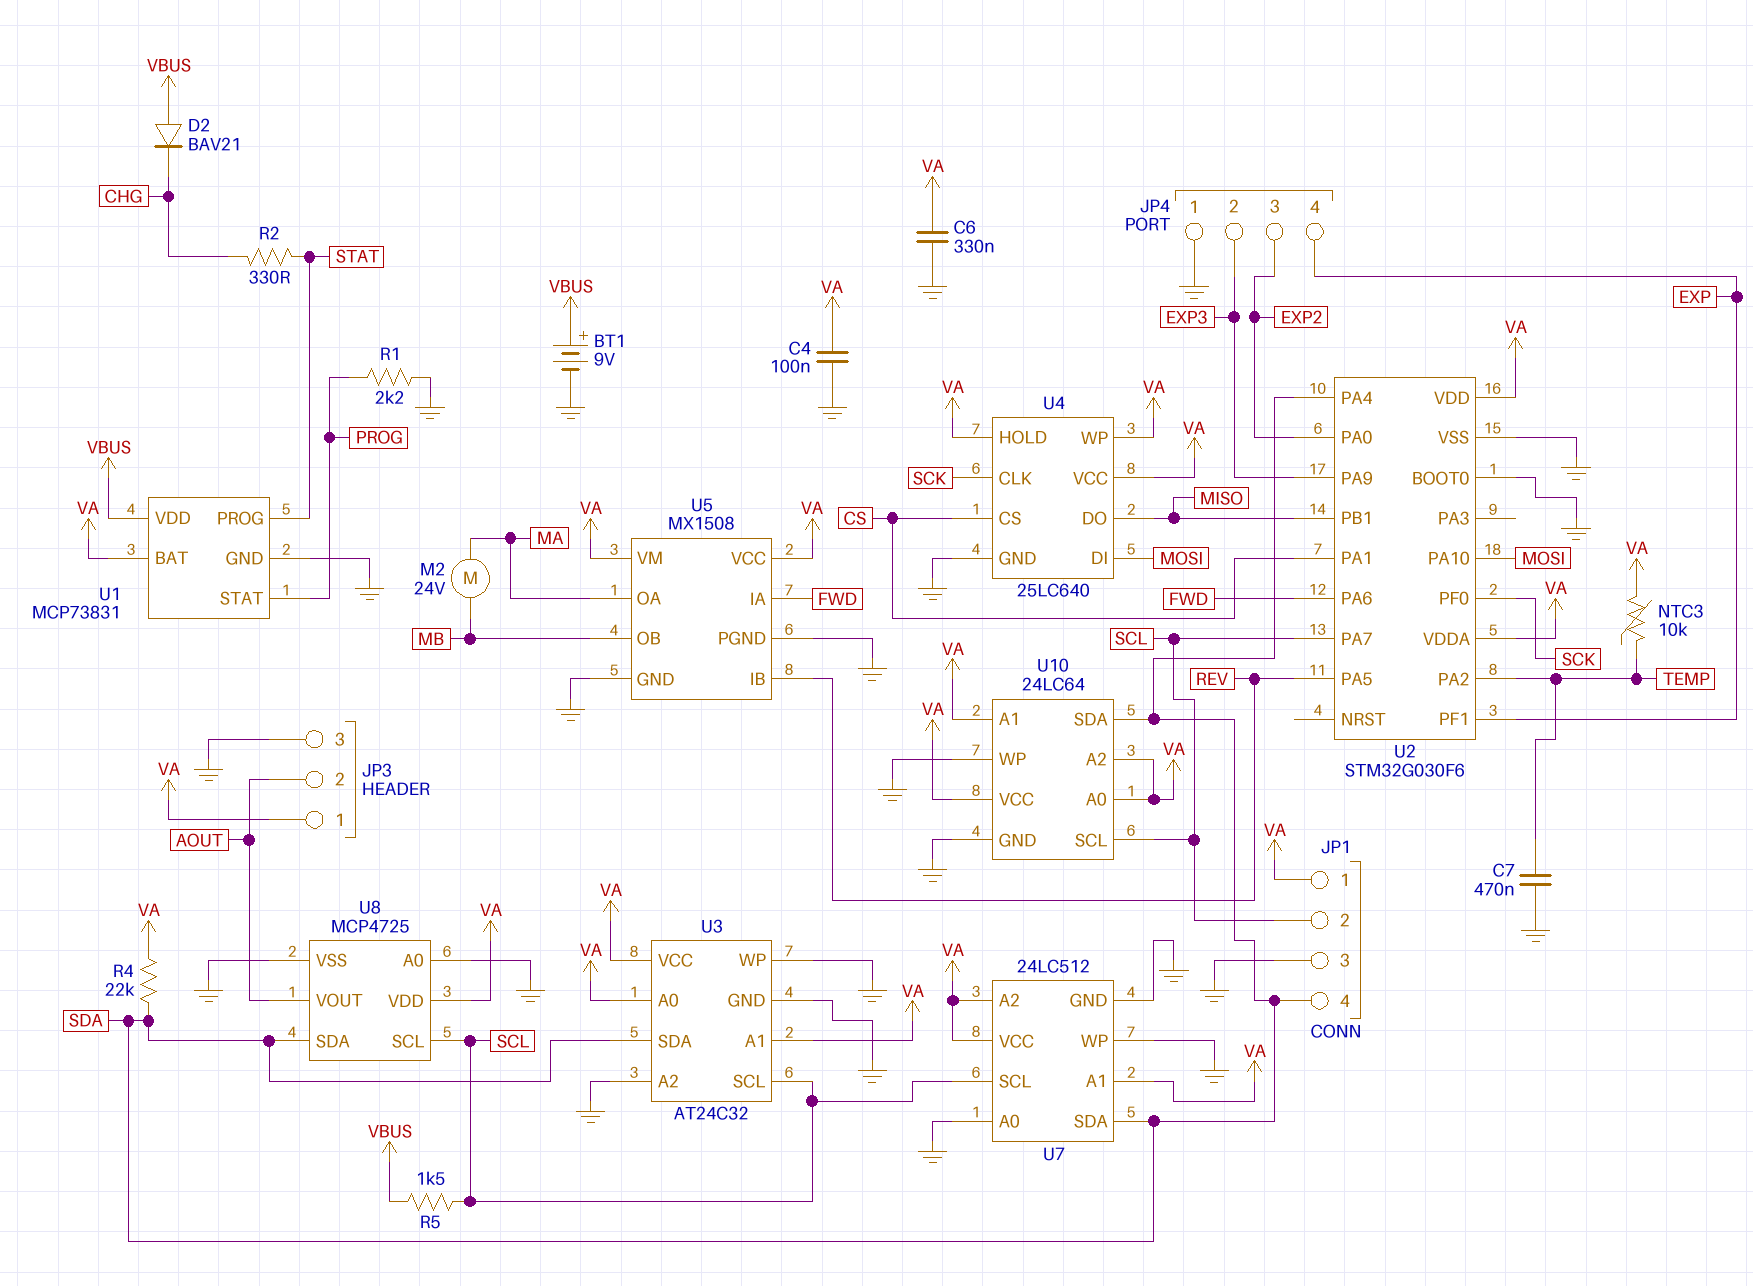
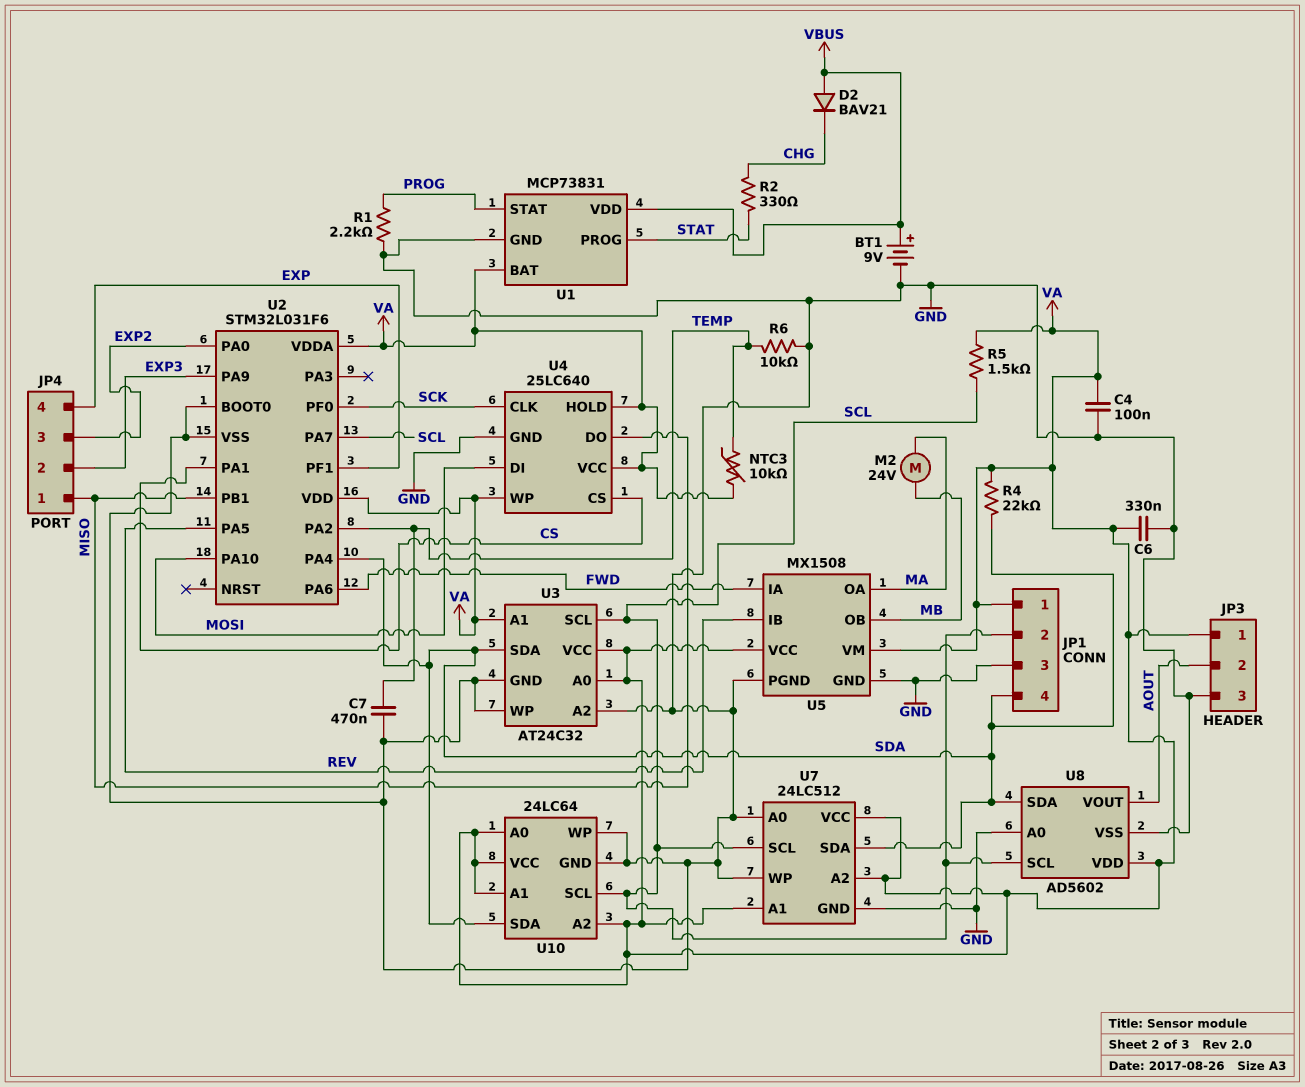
JP4 pin 1: GND -> MISO
R5: 1.5k (SCL, VBUS) -> 1.5k (SCL, VA)
R6: none -> 10k (GND, TEMP)
U2: STM32G030F6 -> STM32L031F6
U8: MCP4725 -> AD5602

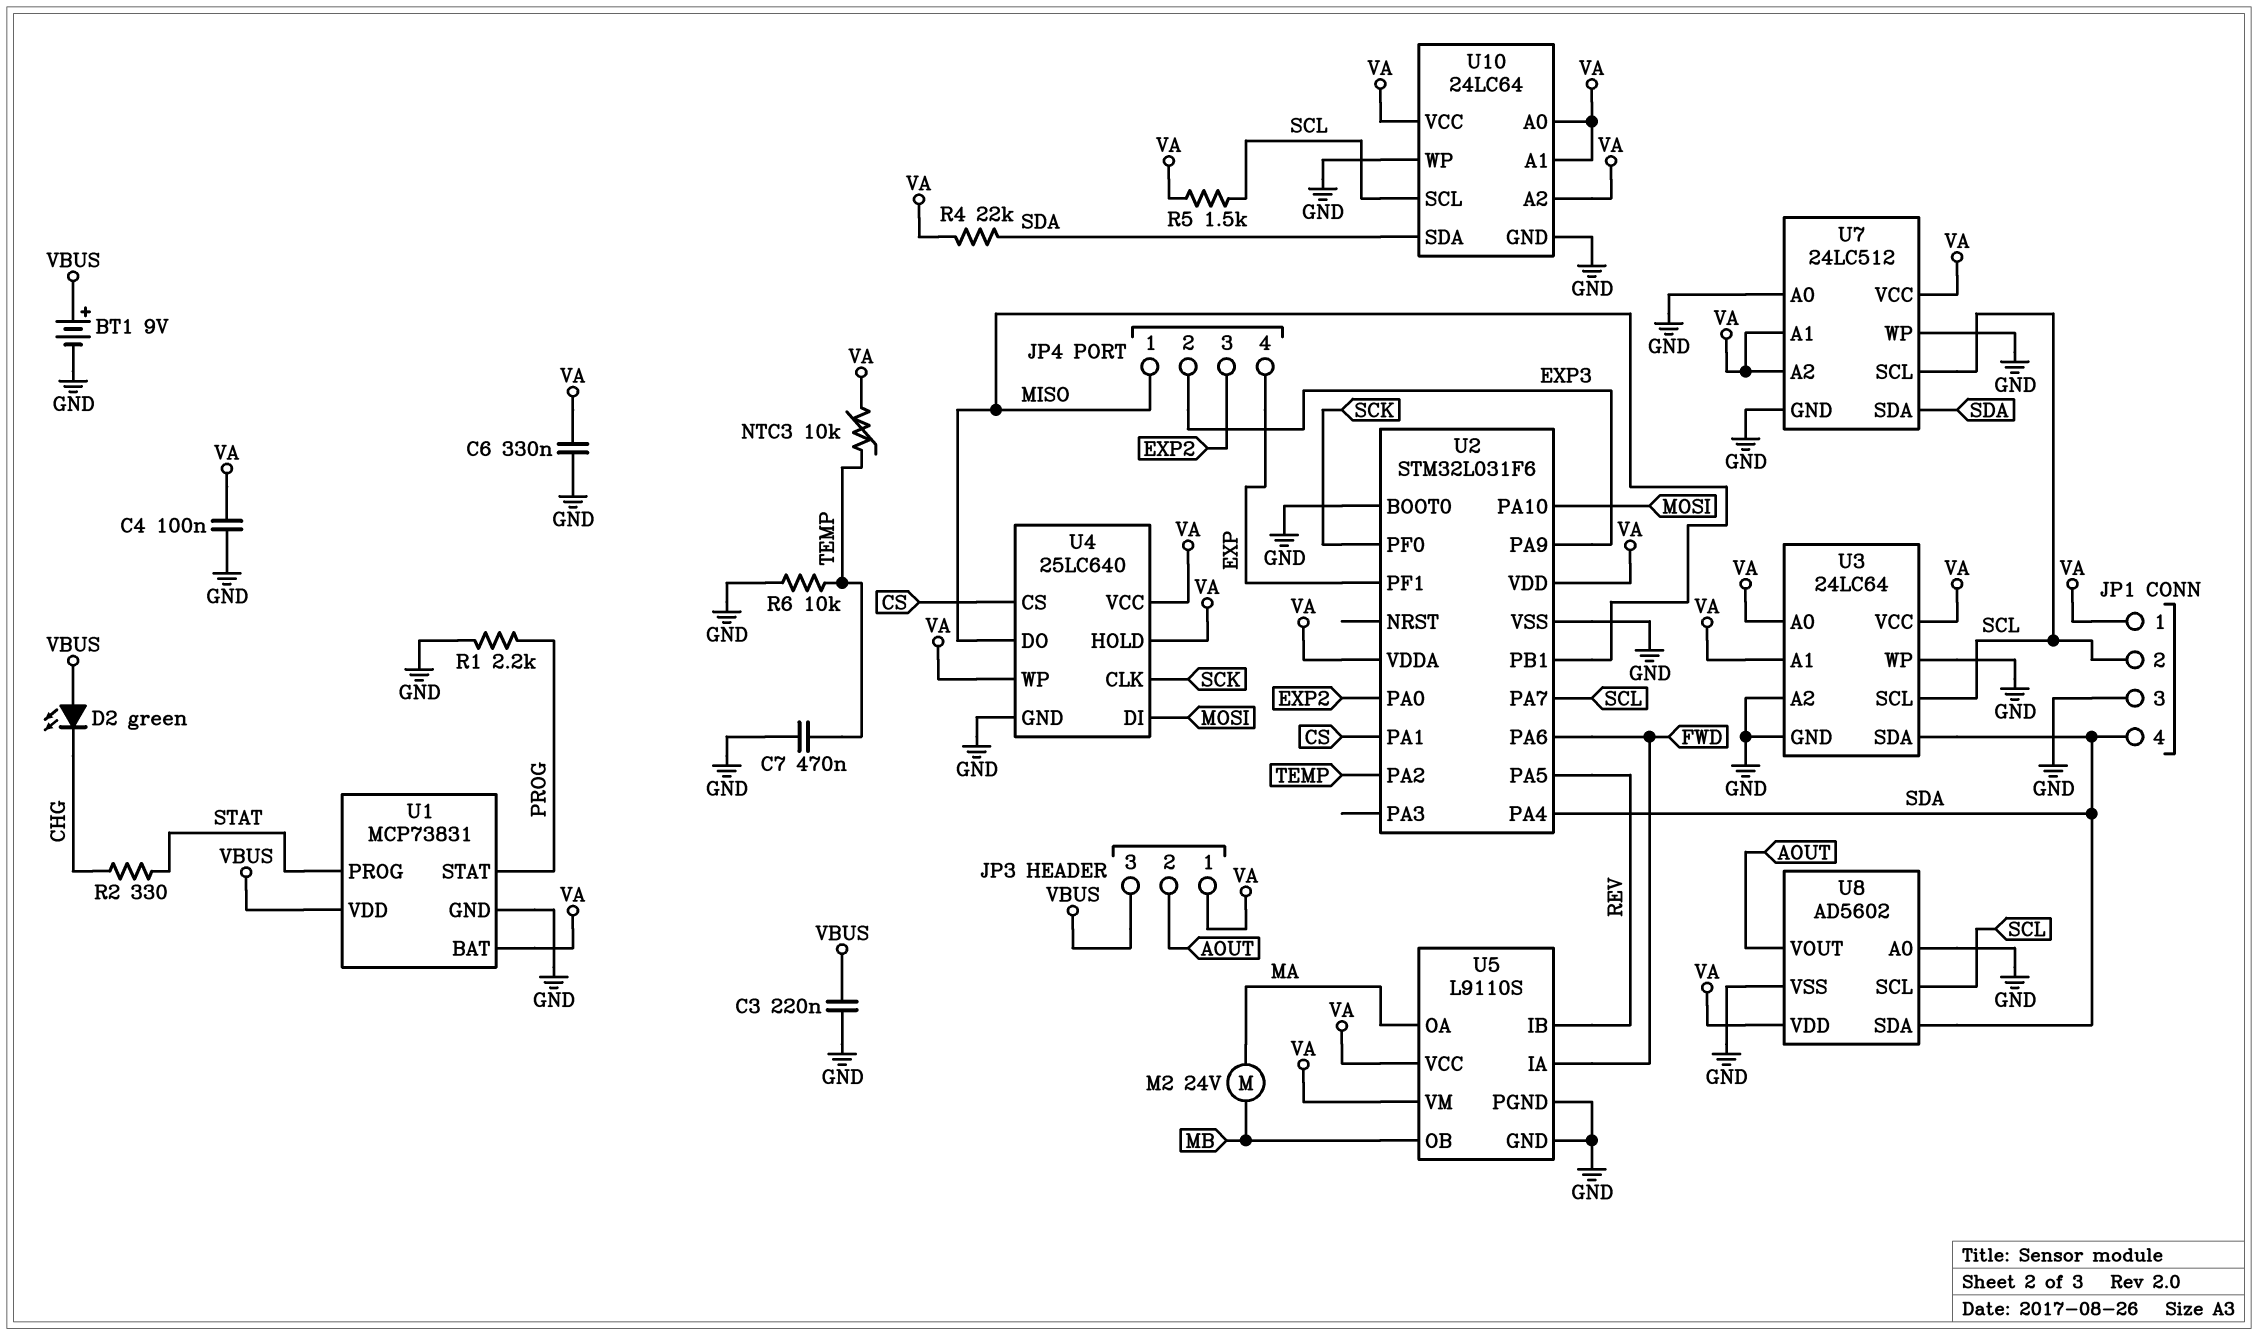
C3: none -> 220nF (GND, VBUS)
D2: diode BAV21 (A VBUS, K CHG) -> LED green (A VBUS, K CHG)
JP3 pin 3: GND -> VBUS
U3: AT24C32 -> 24LC64
U5: MX1508 -> L9110S

